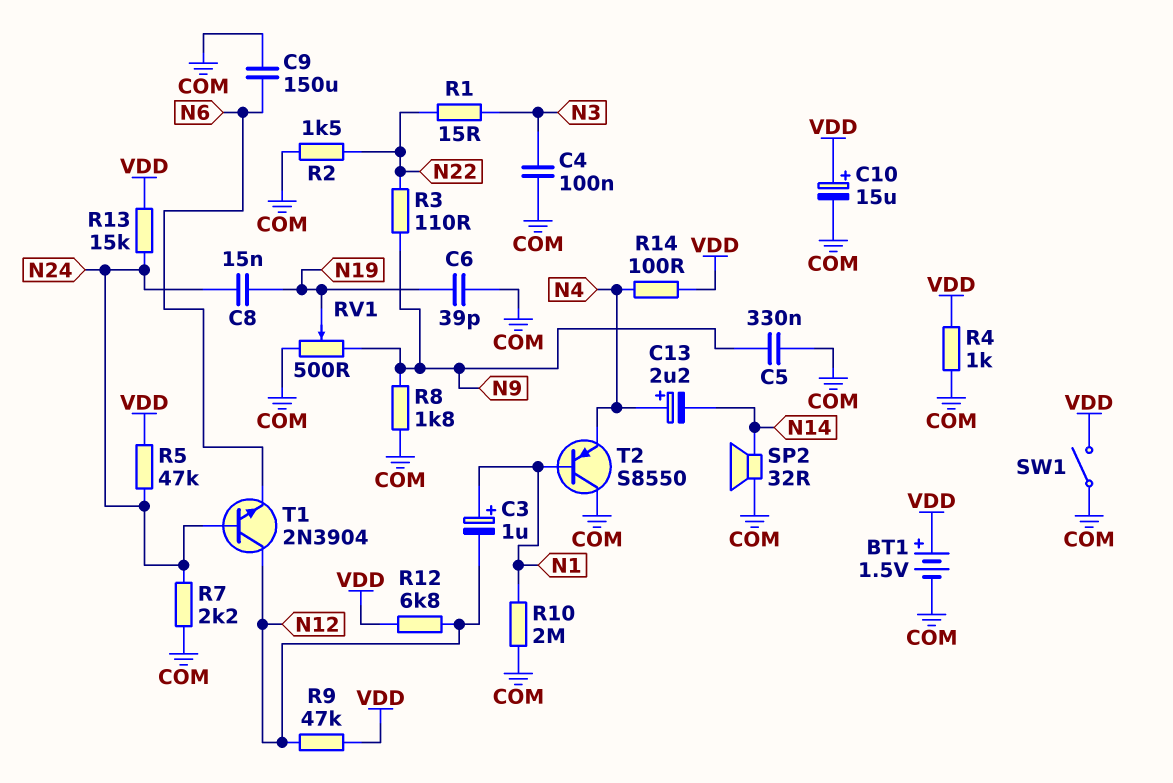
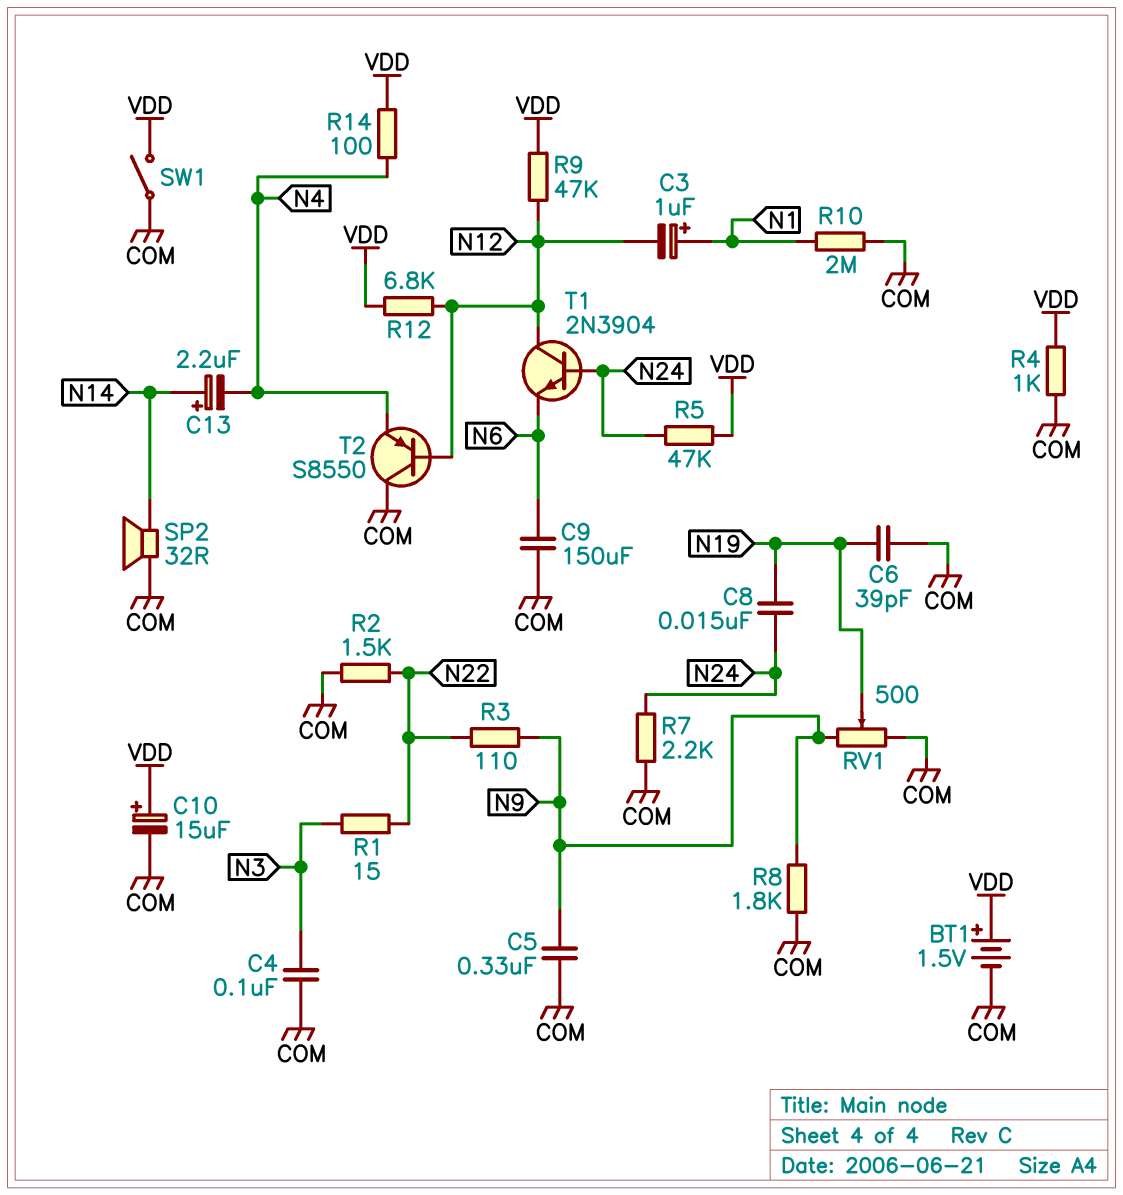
C13: 2.2uF (plus N4, minus N14) -> 2.2uF (plus N14, minus N4)
R13: 15k (N24, VDD) -> none
T2: PNP S8550 (B N1, C COM, E N4) -> PNP S8550 (B N12, C COM, E N4)

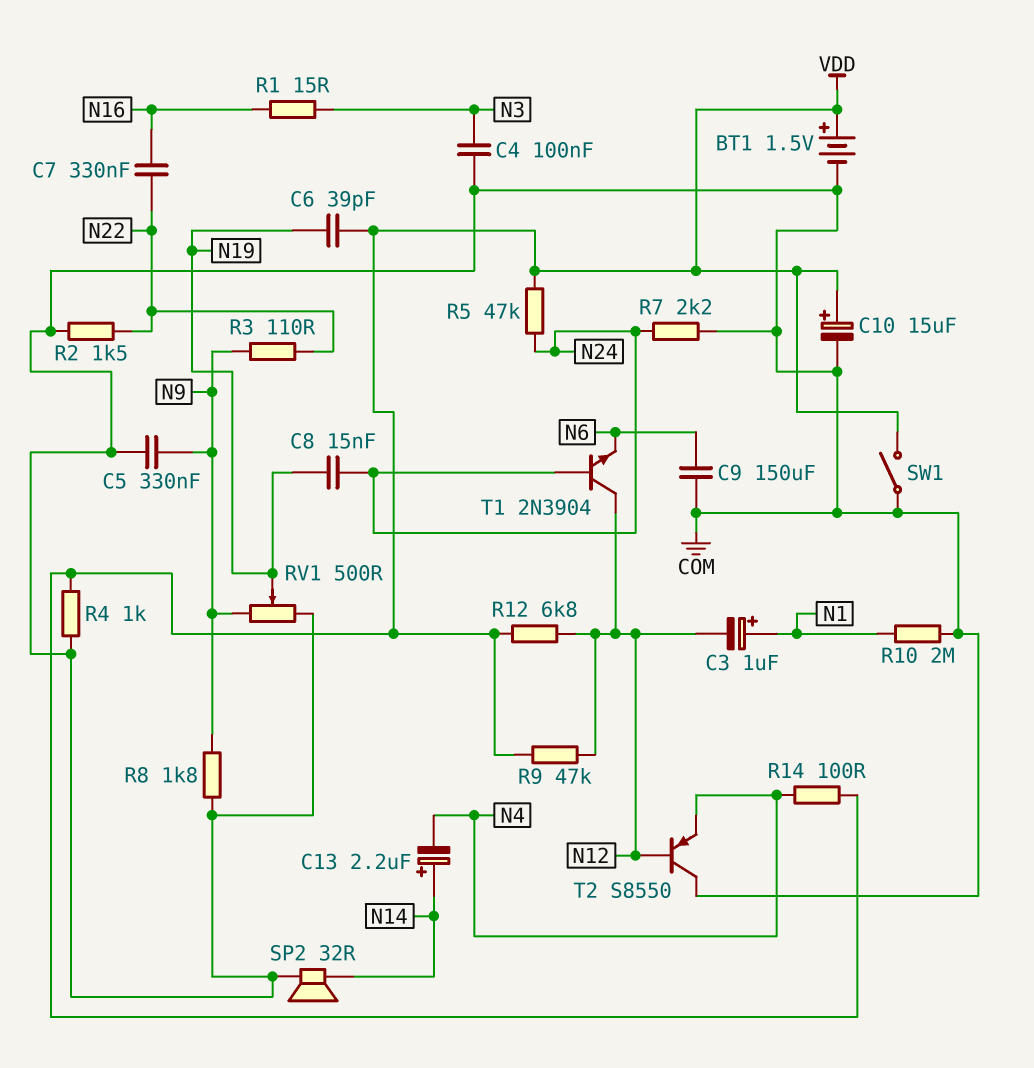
C6: 39pF (COM, N19) -> 39pF (N19, VDD)
C7: none -> 330nF (N16, N22)
R1: 15 (N3, N22) -> 15 (N3, N16)

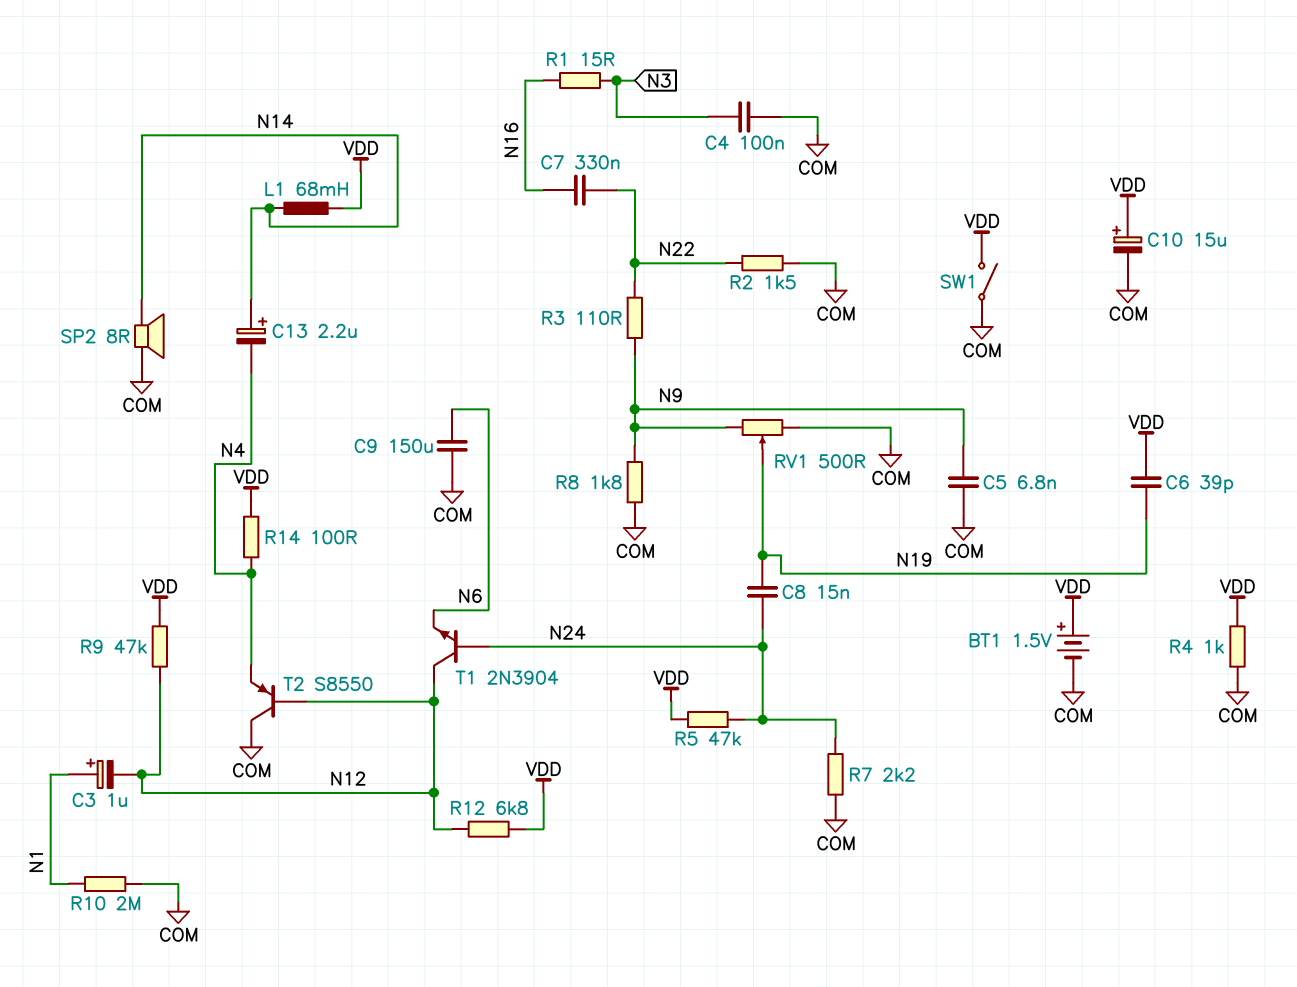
C5: 330nF (COM, N9) -> 6.8nF (COM, N9)
L1: none -> 68mH (N14, VDD)
SP2: speaker 32R (COM, N14) -> speaker 8R (COM, N14)

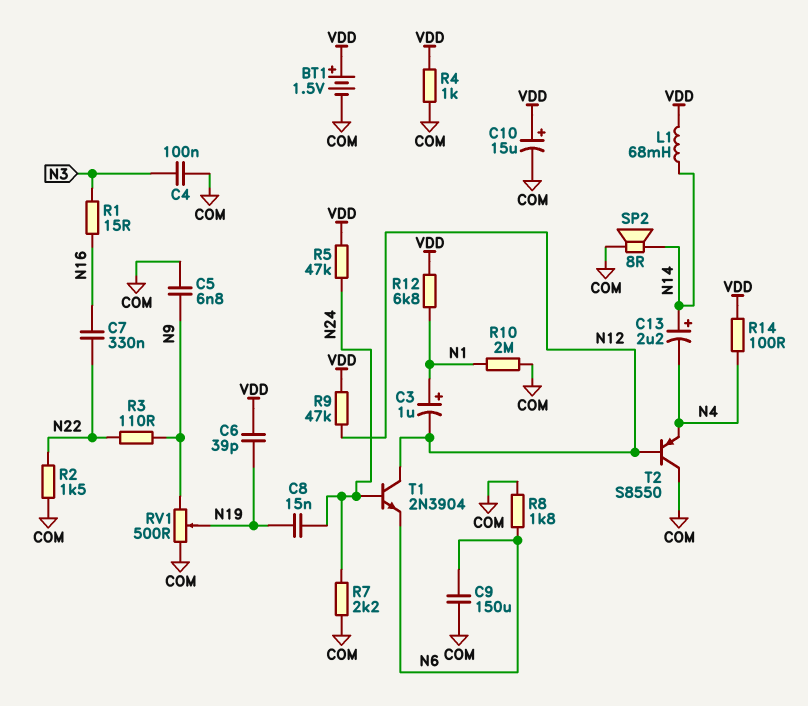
R8: 1.8k (COM, N9) -> 1.8k (COM, N6)
R12: 6.8k (N12, VDD) -> 6.8k (N1, VDD)
SW1: switch (COM, VDD) -> none

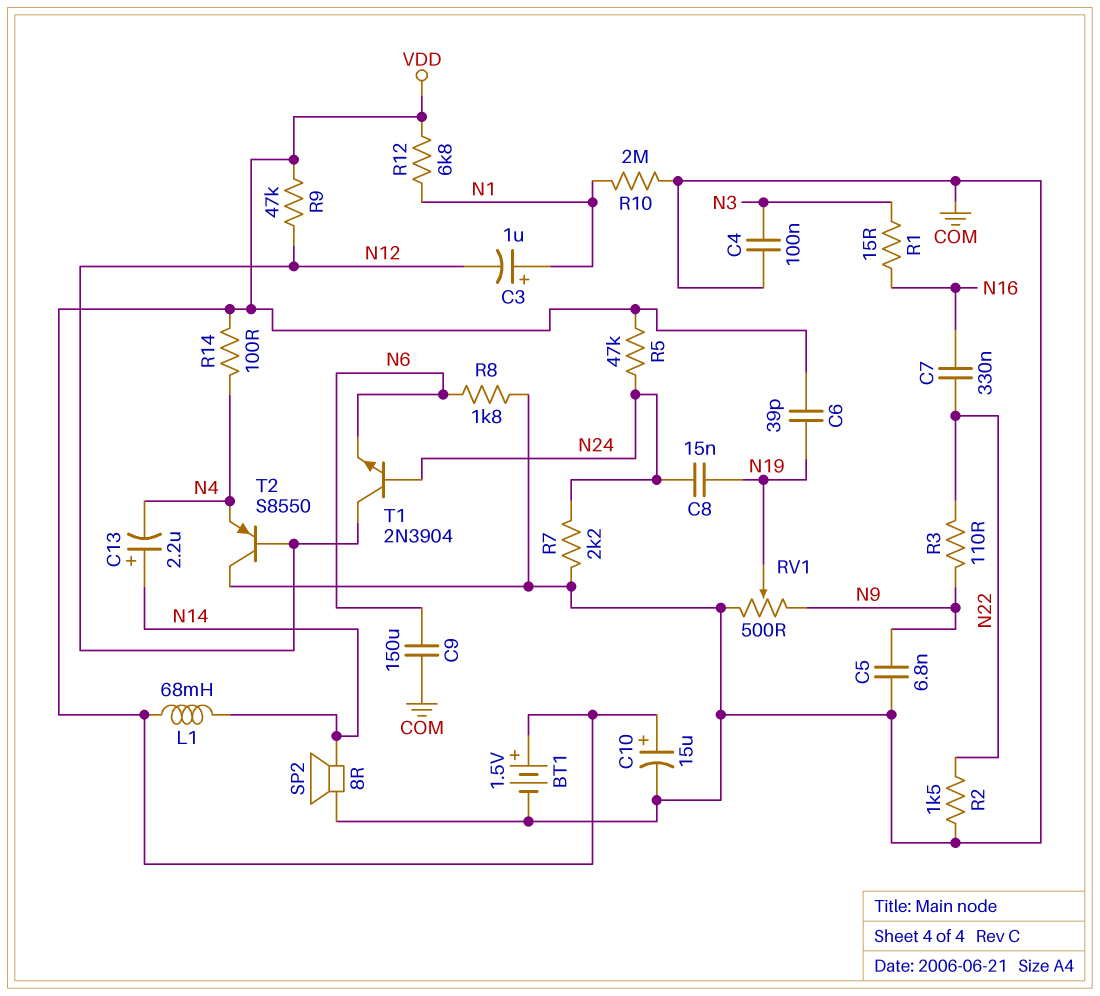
R4: 1k (COM, VDD) -> none

